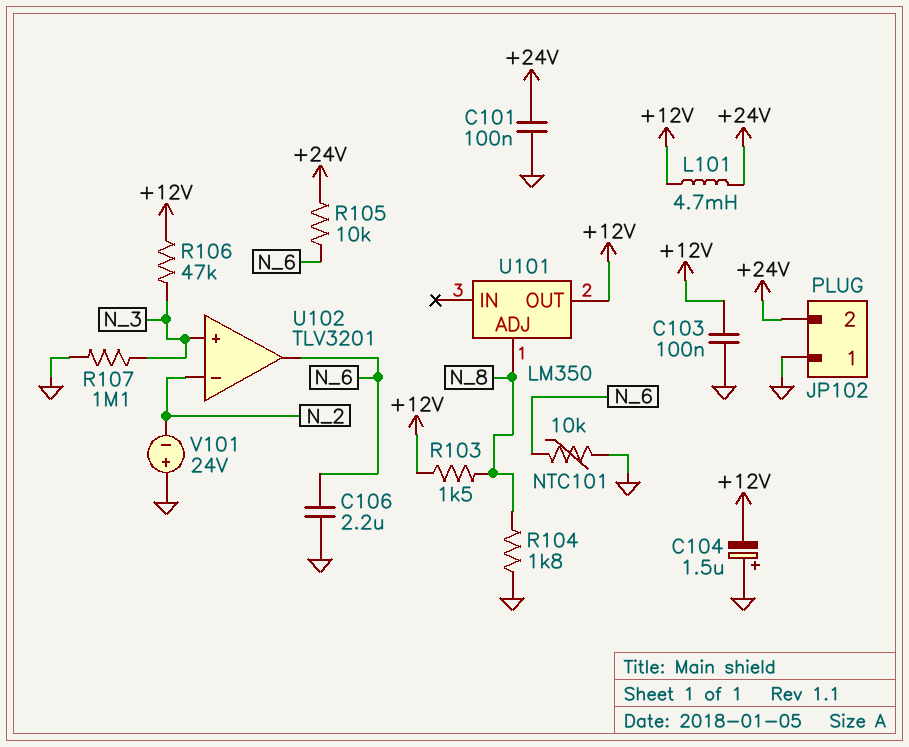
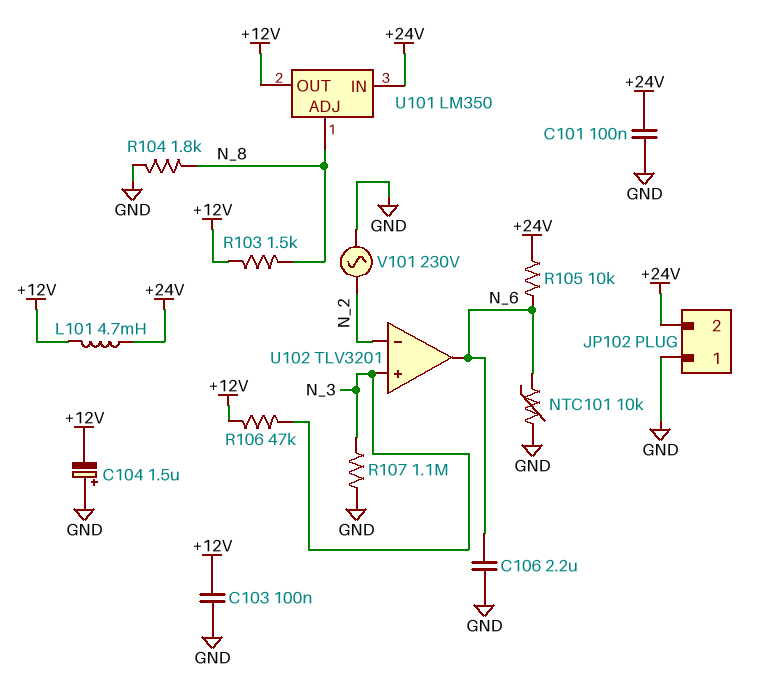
U101 pin IN: none -> +24V
V101: 24V (plus GND, minus N_2) -> AC 230V (GND, N_2)

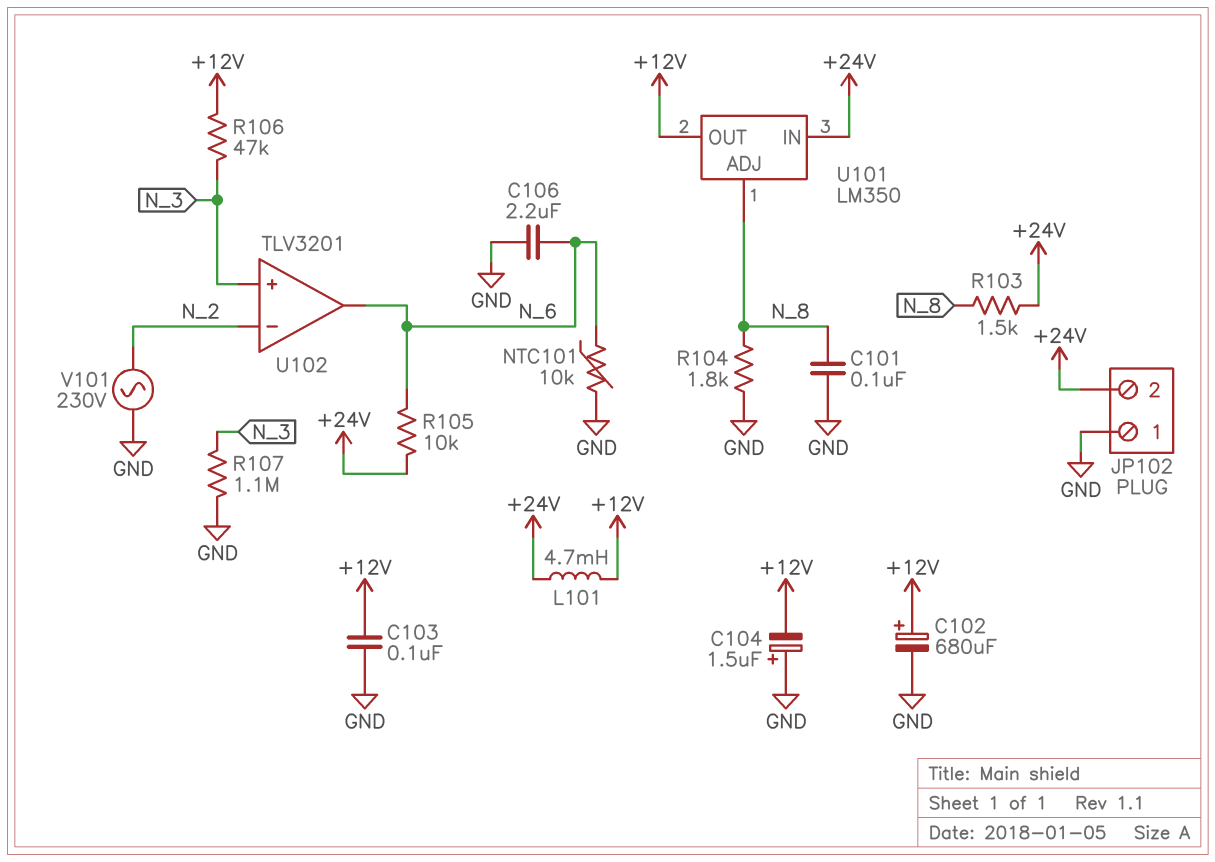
C101: 100nF (+24V, GND) -> 100nF (GND, N_8)
C102: none -> 680uF (plus +12V, minus GND)
R103: 1.5k (+12V, N_8) -> 1.5k (+24V, N_8)

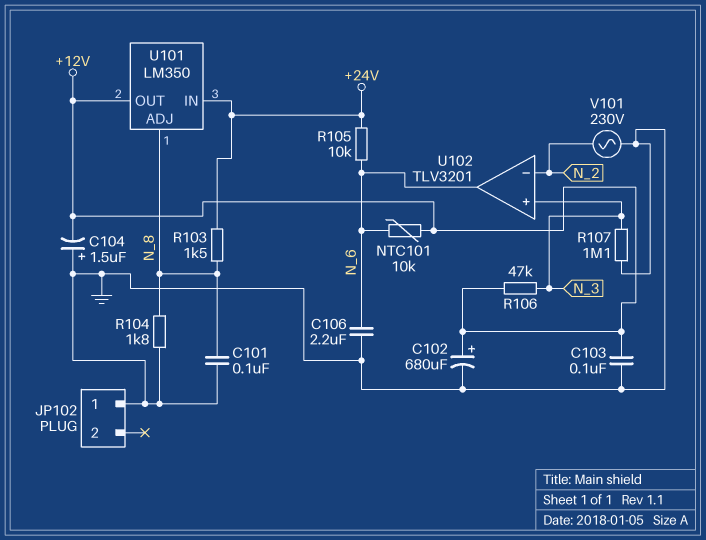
JP102 pin 2: +24V -> none
L101: 4.7mH (+12V, +24V) -> none
NTC101: 10k (GND, N_6) -> 10k (+12V, N_6)

